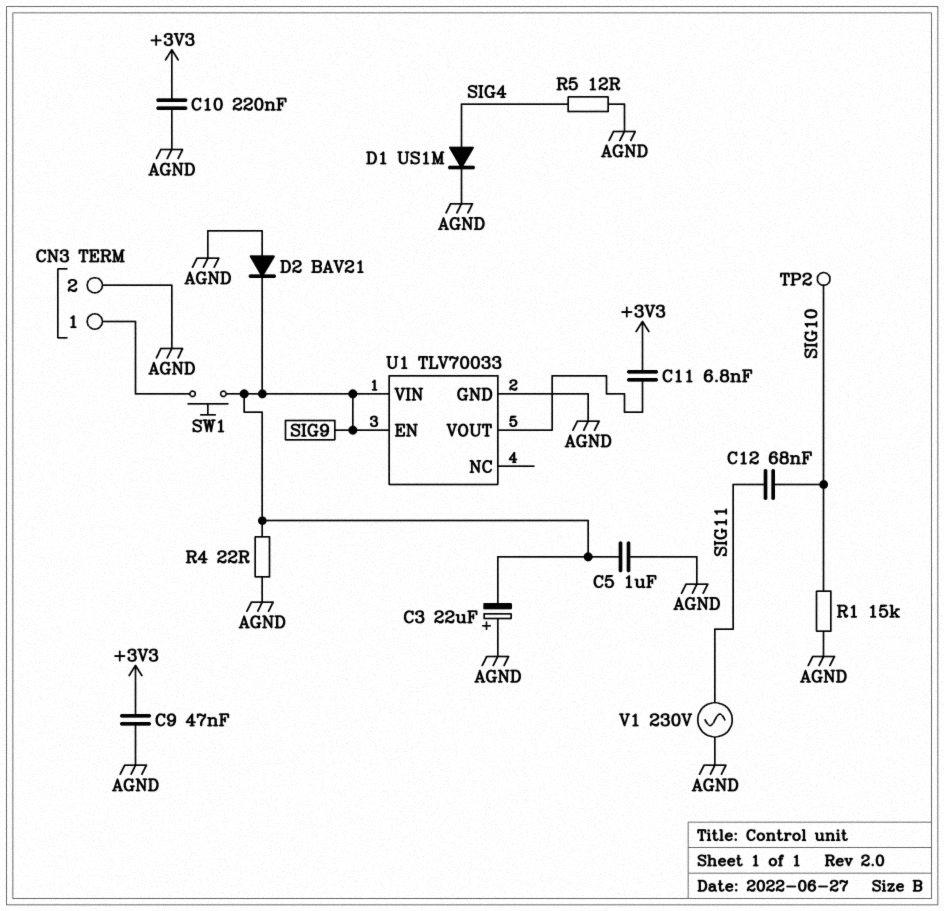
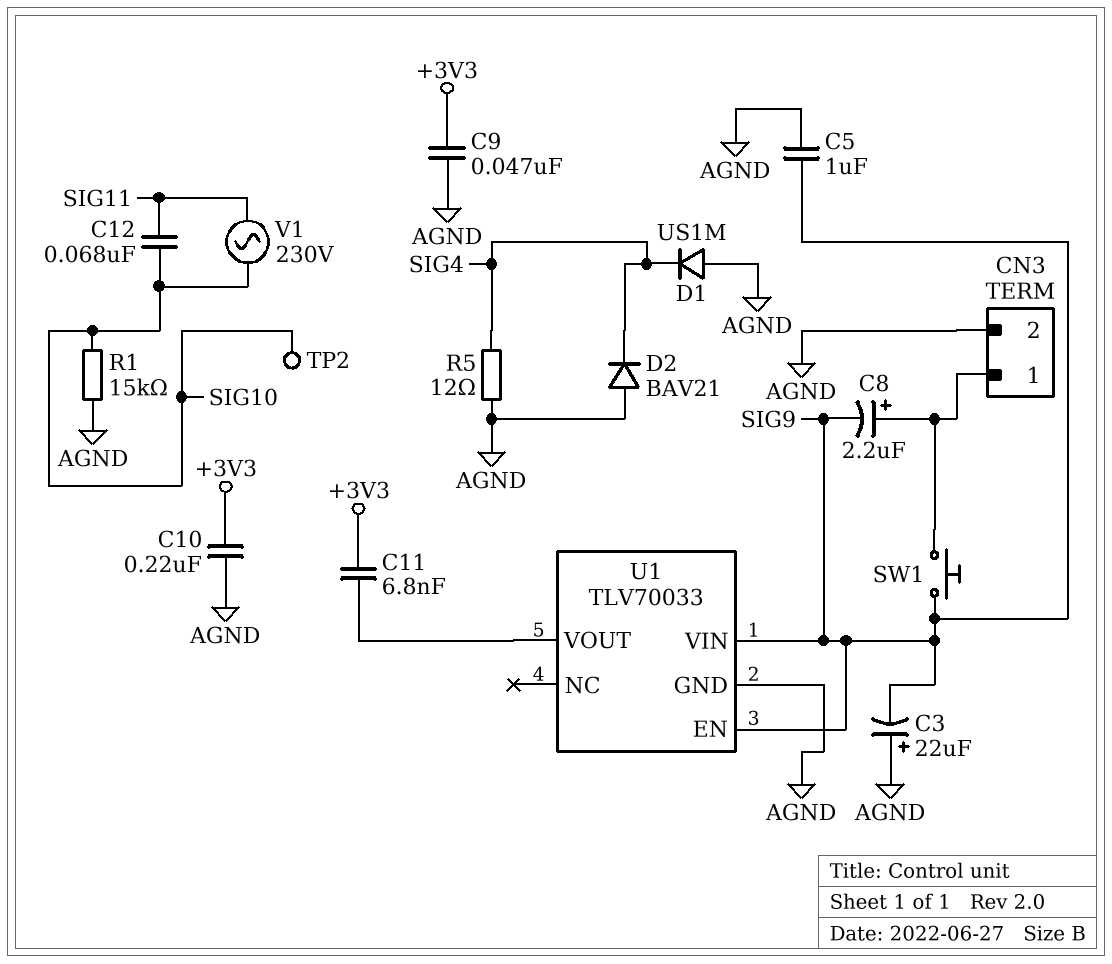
C8: none -> 2.2uF (plus CN3/1, minus SIG9)
D1: diode US1M (A SIG4, K AGND) -> diode US1M (A AGND, K SIG4)
D2: diode BAV21 (A AGND, K SIG9) -> diode BAV21 (A AGND, K SIG4)
R4: 22 (AGND, SIG9) -> none
V1: AC 230V (AGND, SIG11) -> AC 230V (SIG10, SIG11)

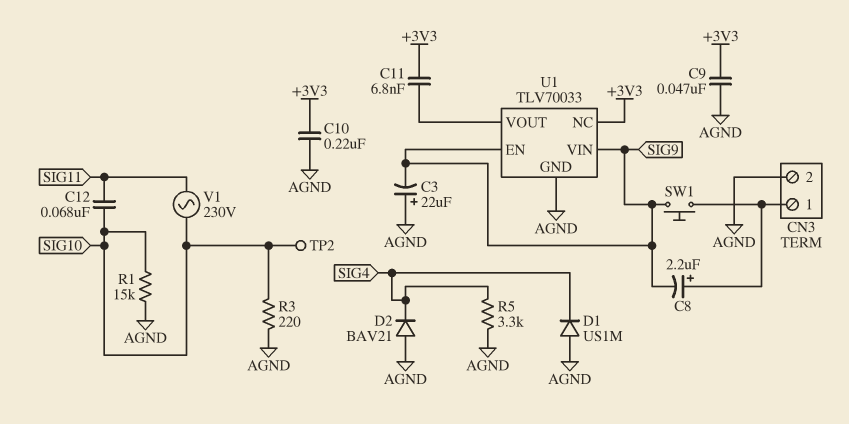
C5: 1uF (AGND, SIG9) -> none
R3: none -> 220 (AGND, SIG10)
R5: 12 (AGND, SIG4) -> 3.3k (AGND, SIG4)
U1 pin NC: none -> +3V3

